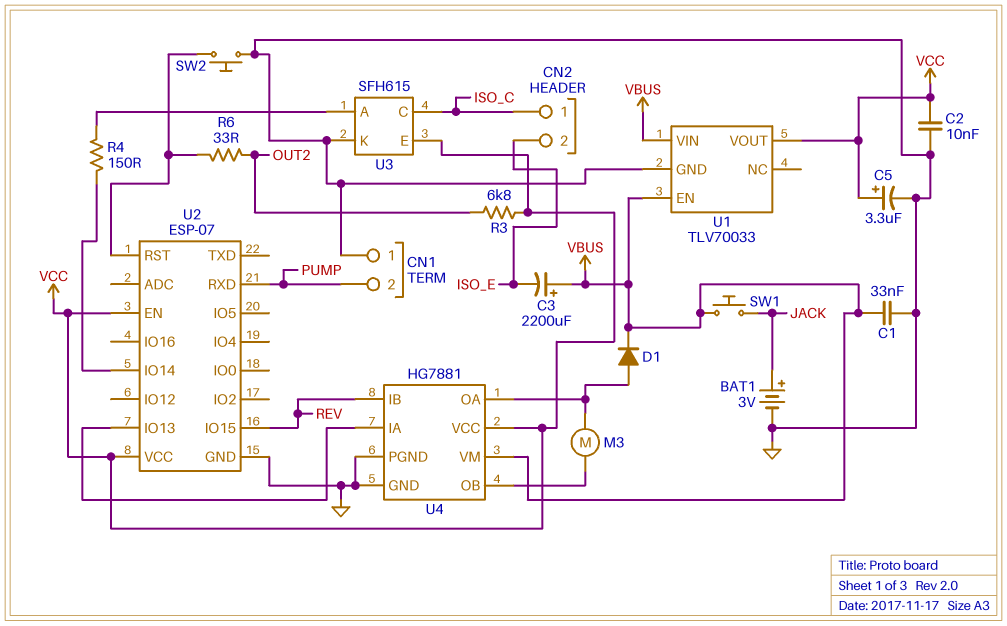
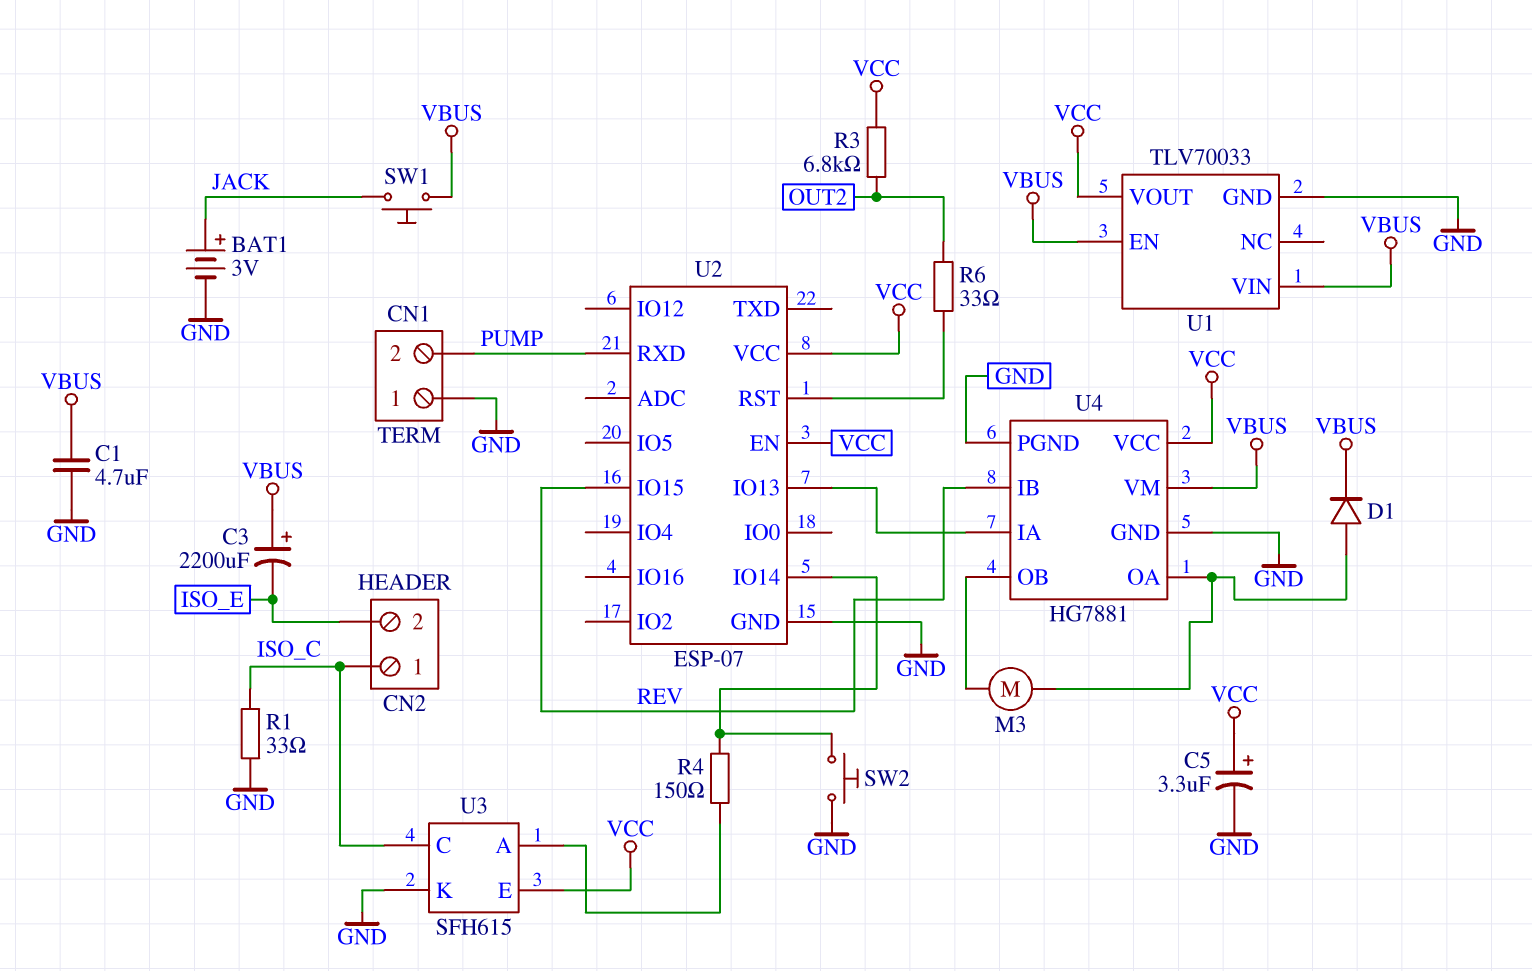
C1: 33nF (GND, VBUS) -> 4.7uF (GND, VBUS)
C2: 10nF (GND, VCC) -> none
R1: none -> 33 (GND, ISO_C)
SW2: button (GND, U2/RST) -> button (GND, U2/IO14)

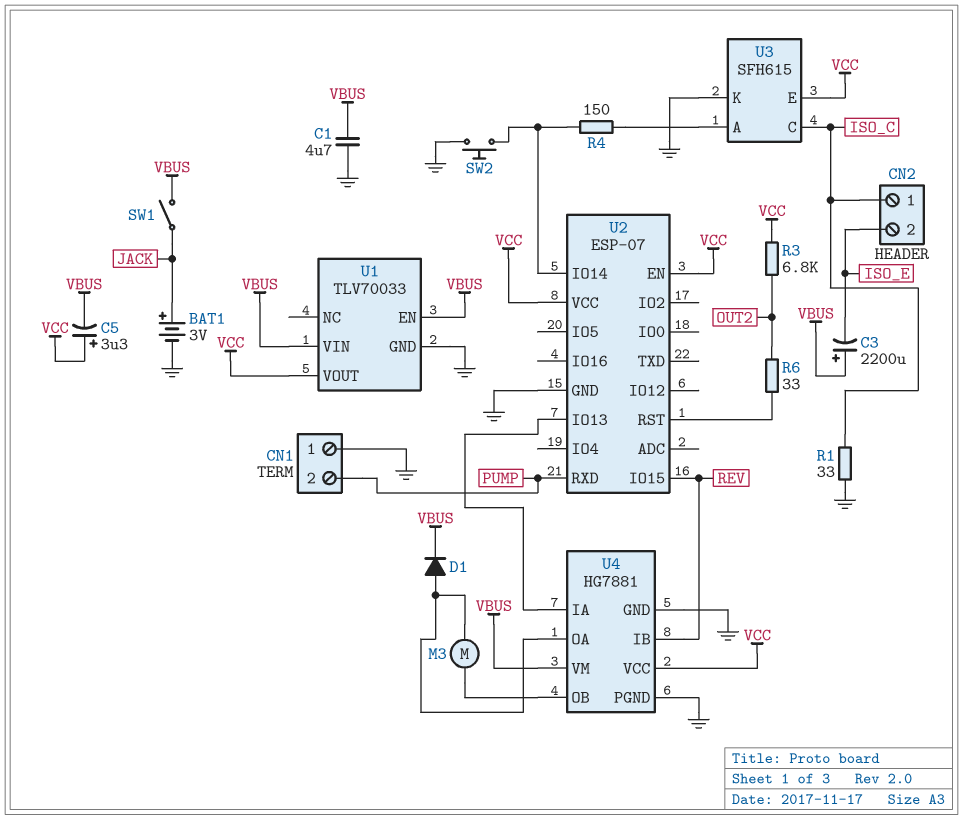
C5: 3.3uF (plus VCC, minus GND) -> 3.3uF (plus VCC, minus VBUS)
SW1: button (JACK, VBUS) -> switch (JACK, VBUS)

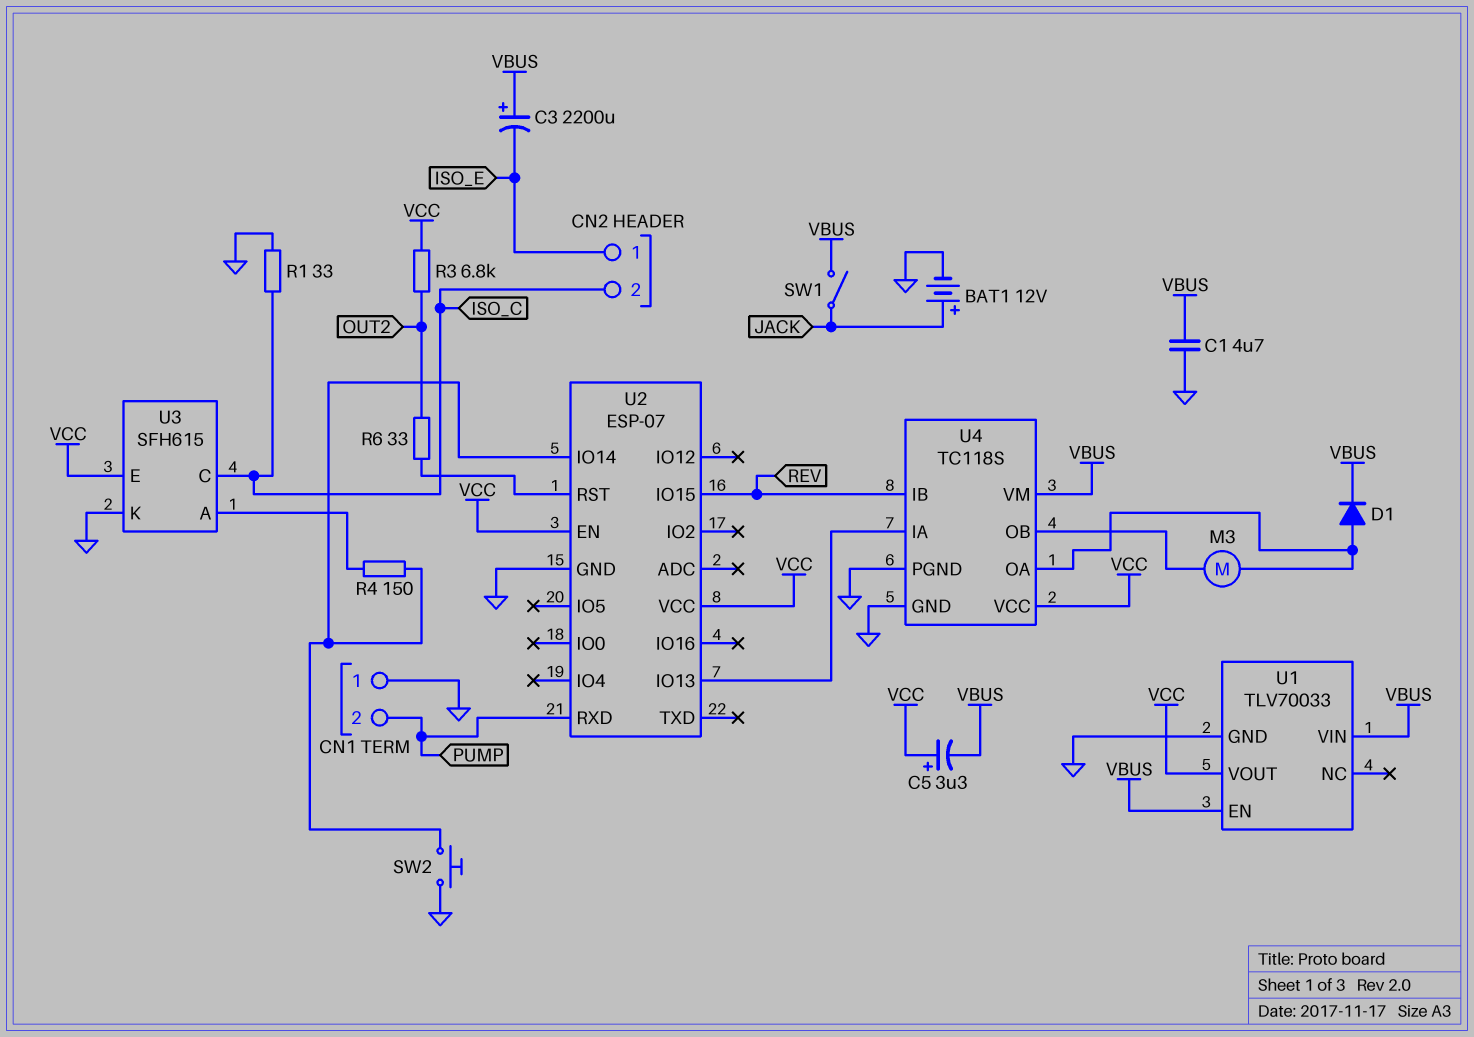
BAT1: 3V (plus JACK, minus GND) -> 12V (plus JACK, minus GND)
CN2 pin 1: ISO_C -> ISO_E
CN2 pin 2: ISO_E -> ISO_C
U4: HG7881 -> TC118S

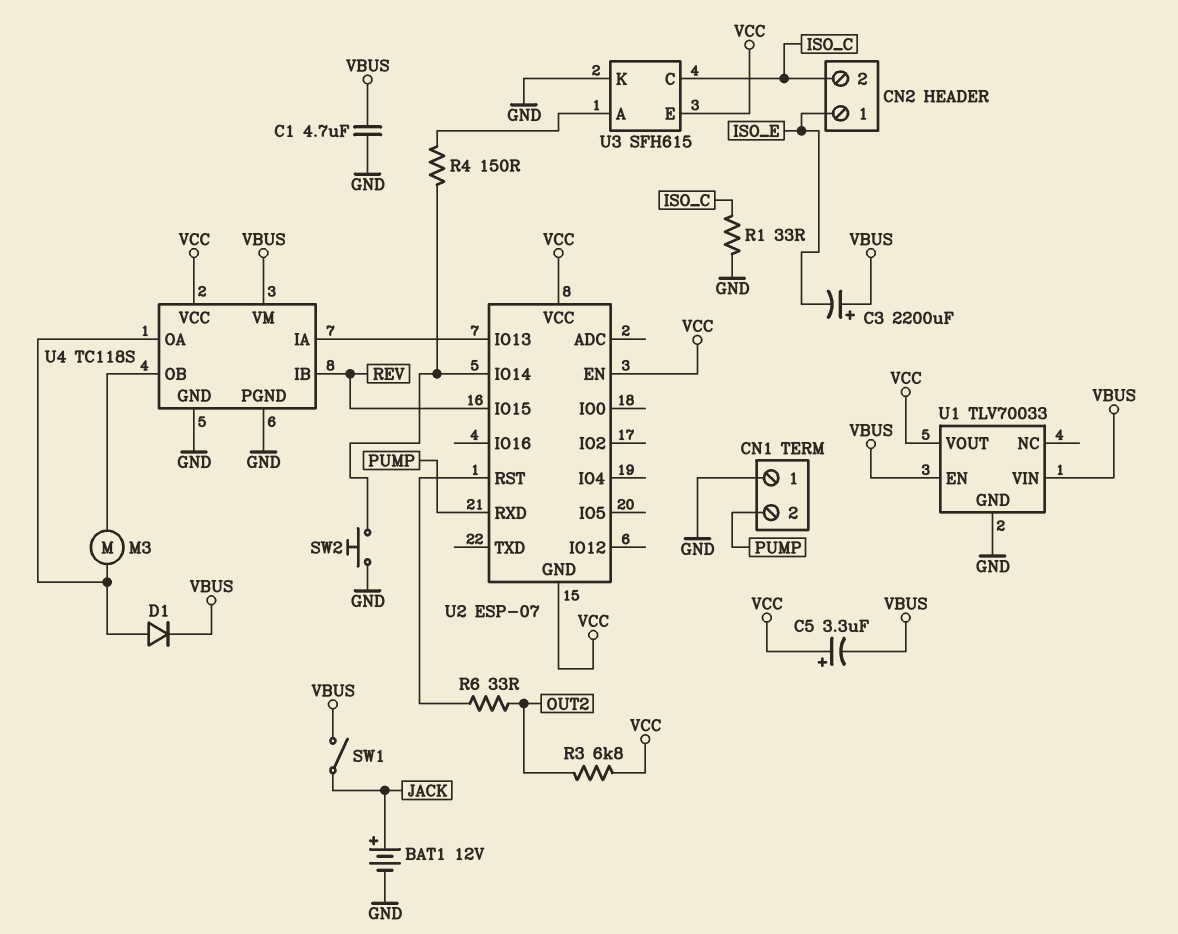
U2 pin GND: GND -> VCC

